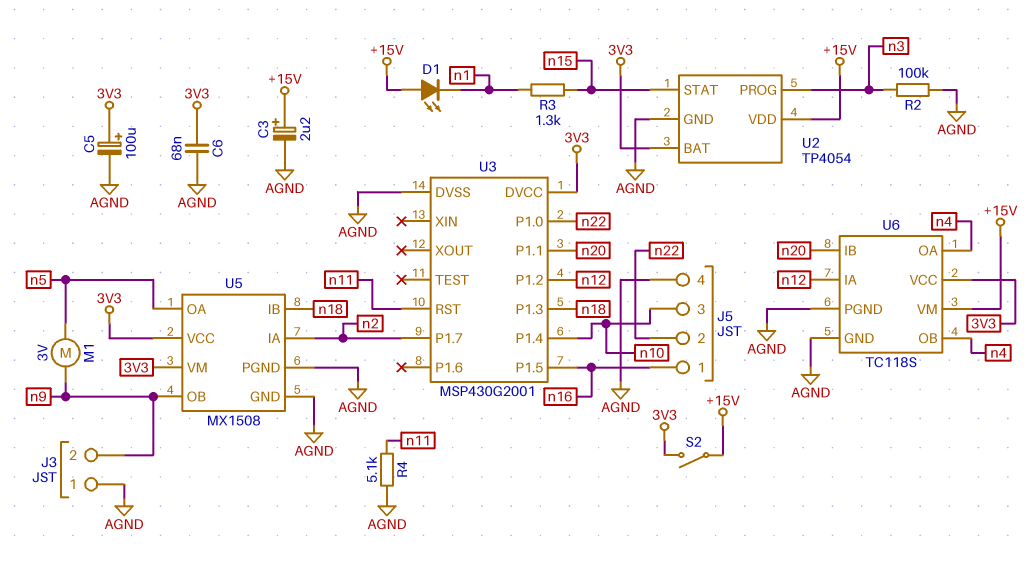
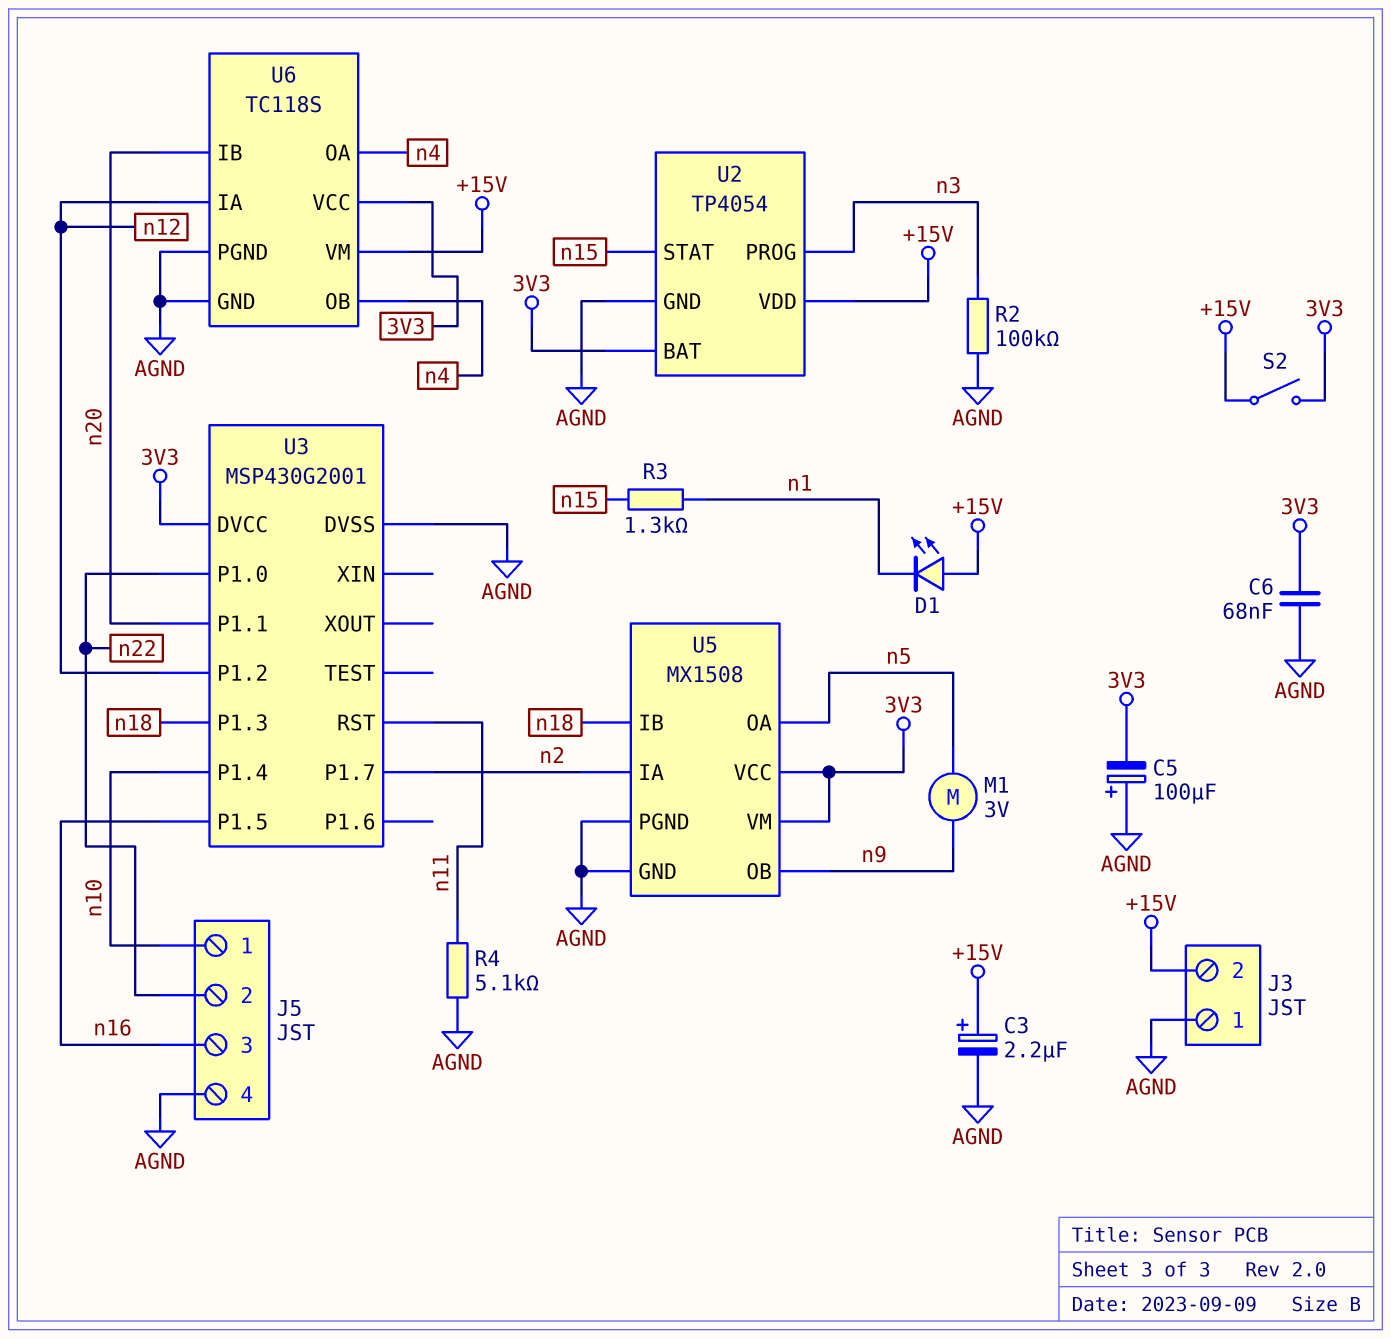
C5: 100uF (plus 3V3, minus AGND) -> 100uF (plus AGND, minus 3V3)
J3 pin 2: n9 -> +15V
J5 pin 1: n16 -> n10
J5 pin 3: n10 -> n16

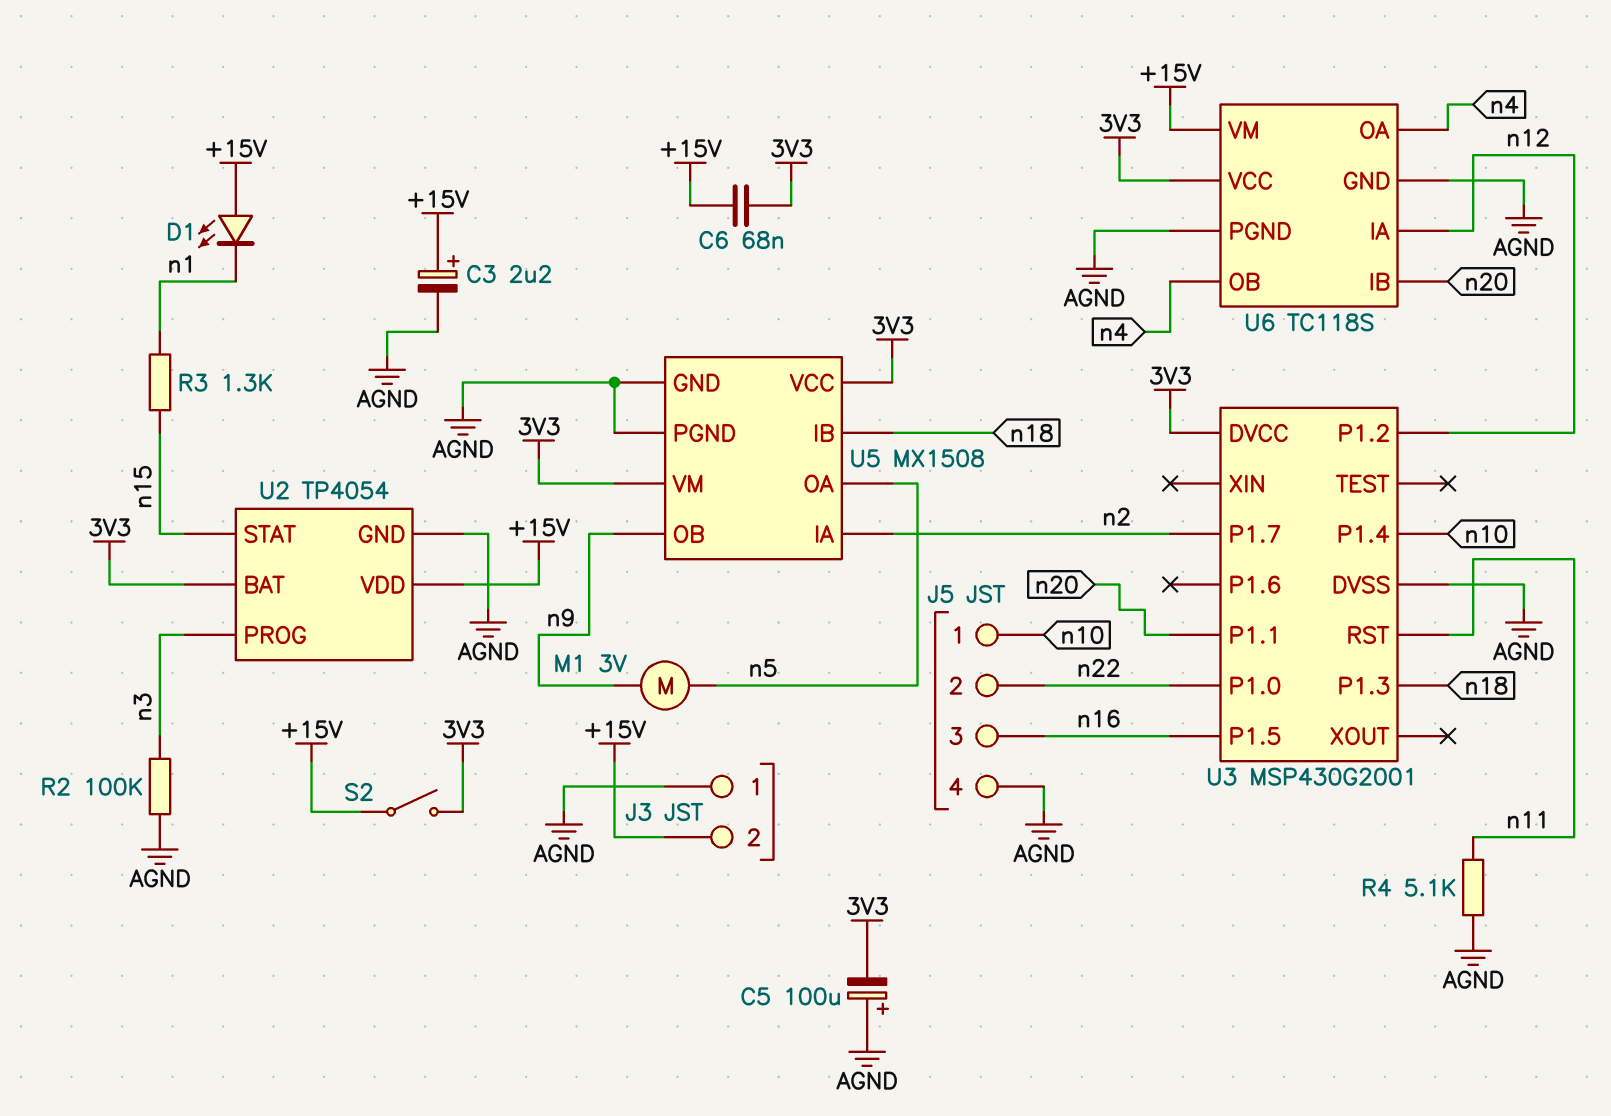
C6: 68nF (3V3, AGND) -> 68nF (+15V, 3V3)

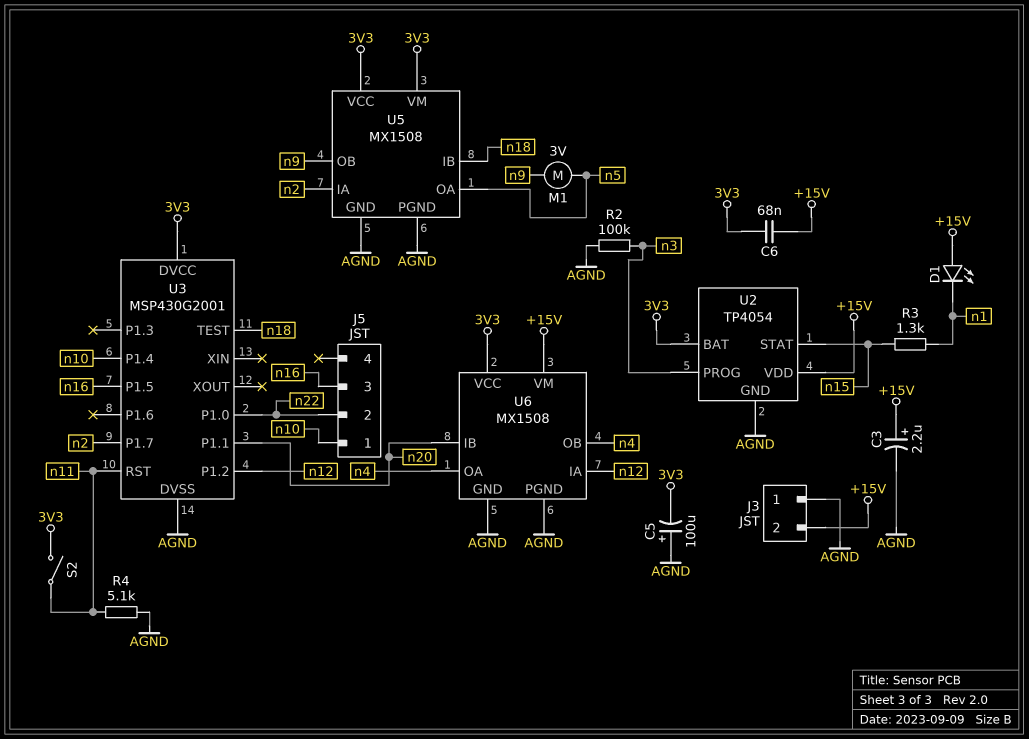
J5 pin 4: AGND -> none
S2: switch (+15V, 3V3) -> switch (3V3, n11)
U3 pin P1.3: n18 -> none
U3 pin TEST: none -> n18
U6: TC118S -> MX1508

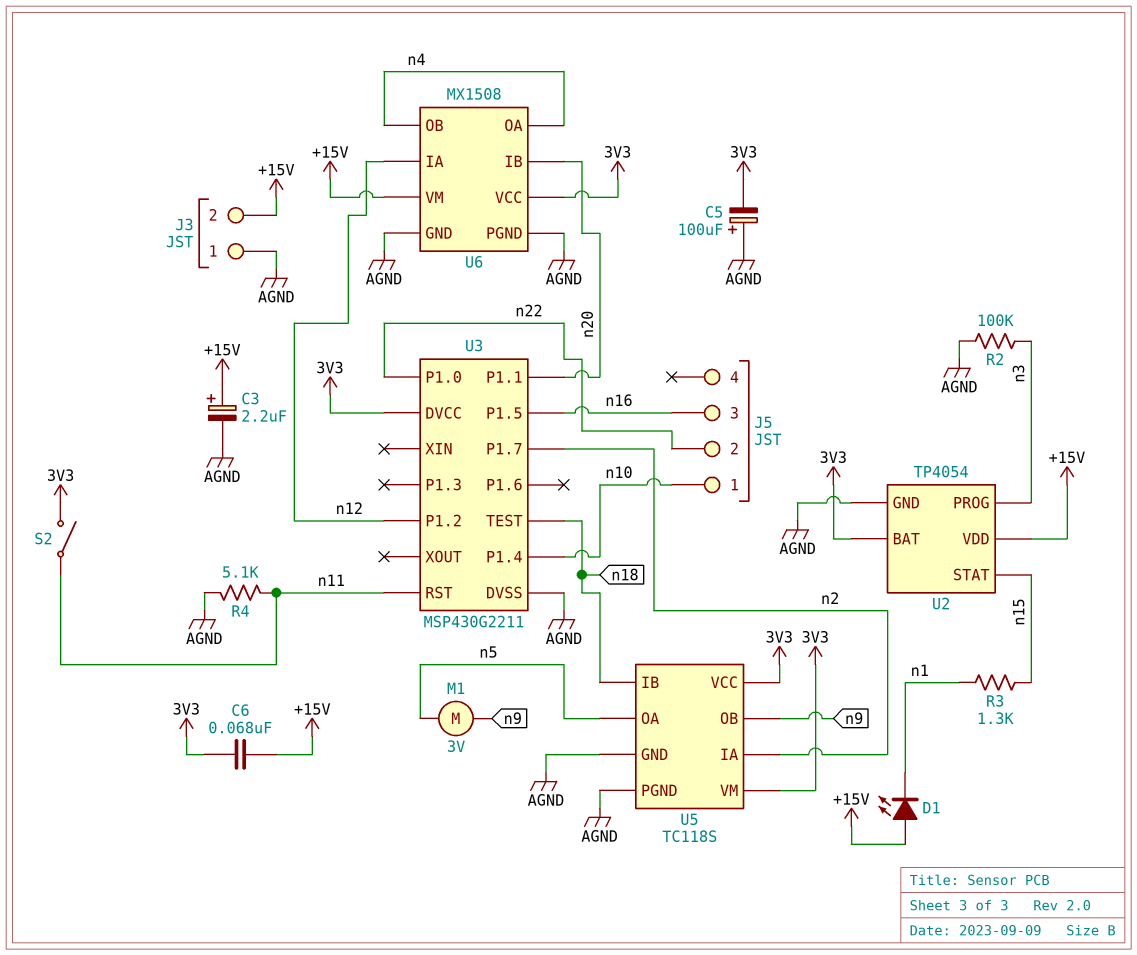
U3: MSP430G2001 -> MSP430G2211
U5: MX1508 -> TC118S

